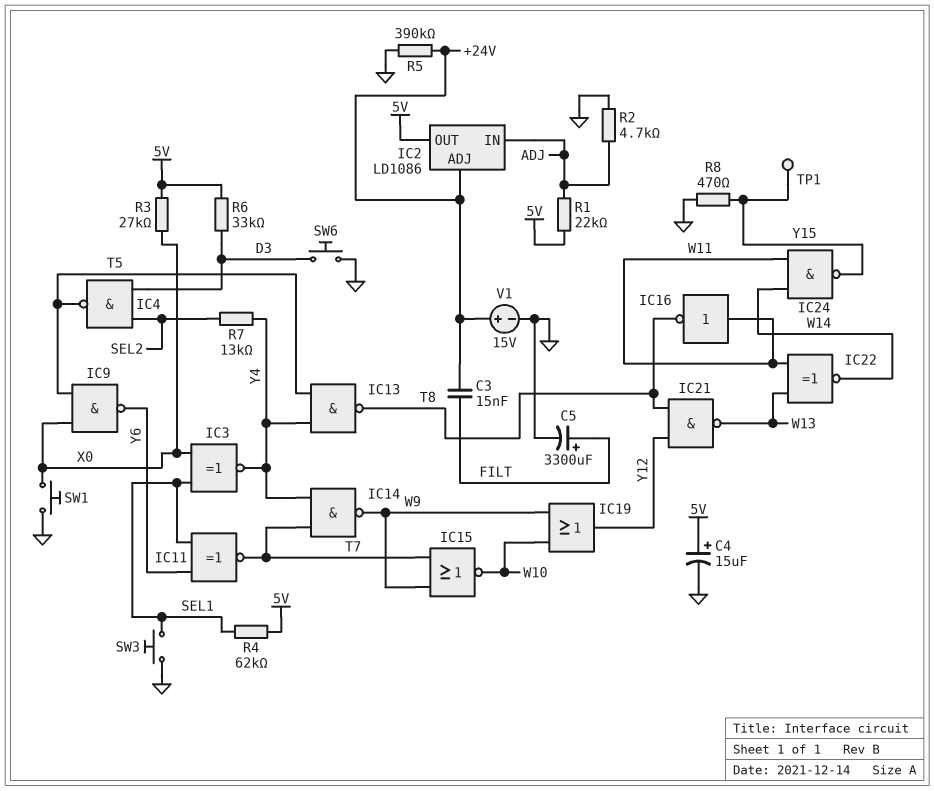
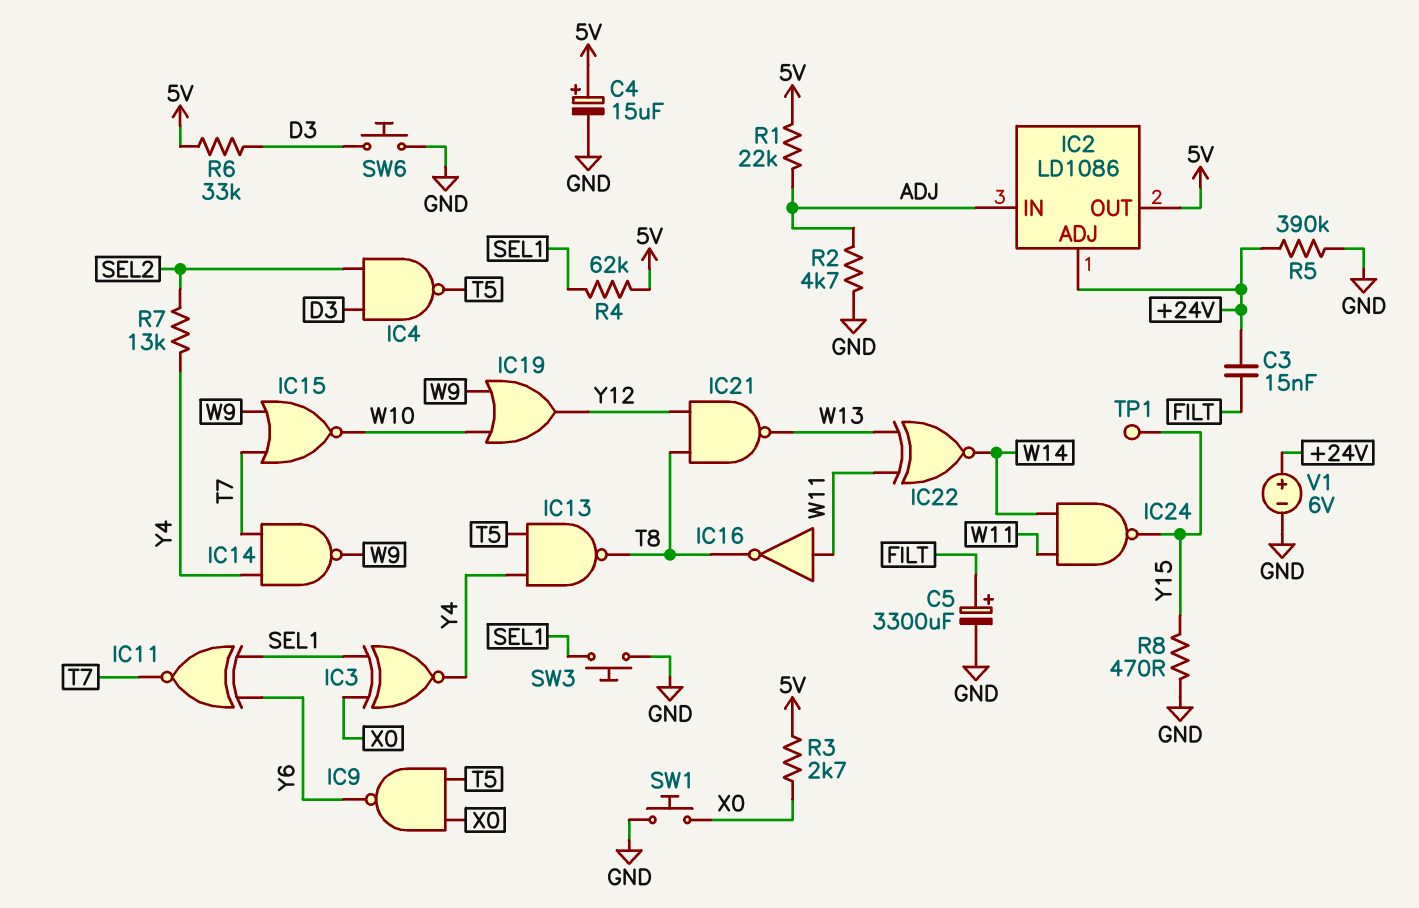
R3: 27k (5V, X0) -> 2.7k (5V, X0)
V1: 15V (plus +24V, minus GND) -> 6V (plus +24V, minus GND)

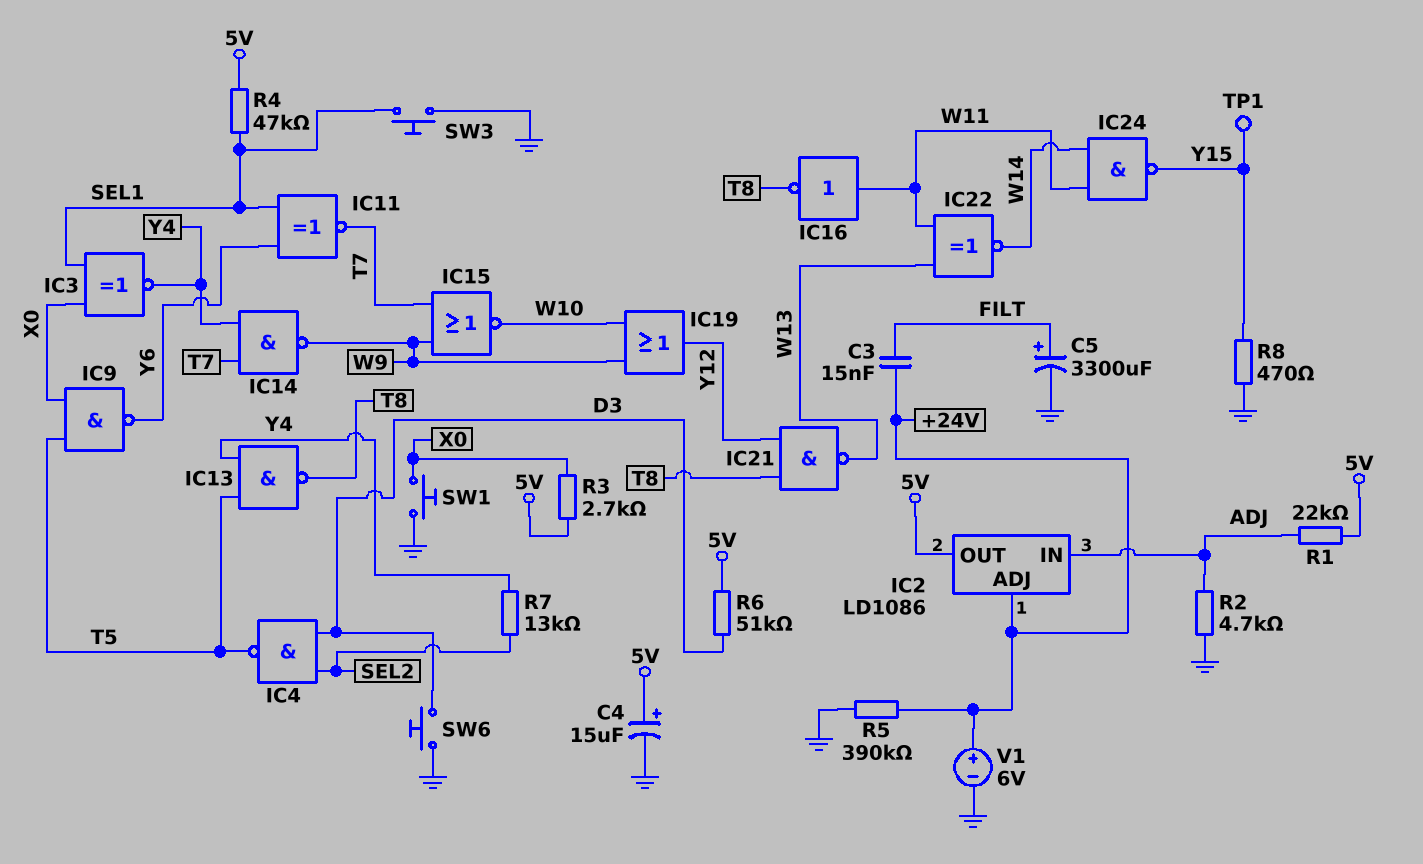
R4: 62k (5V, SEL1) -> 47k (5V, SEL1)
R6: 33k (5V, D3) -> 51k (5V, D3)

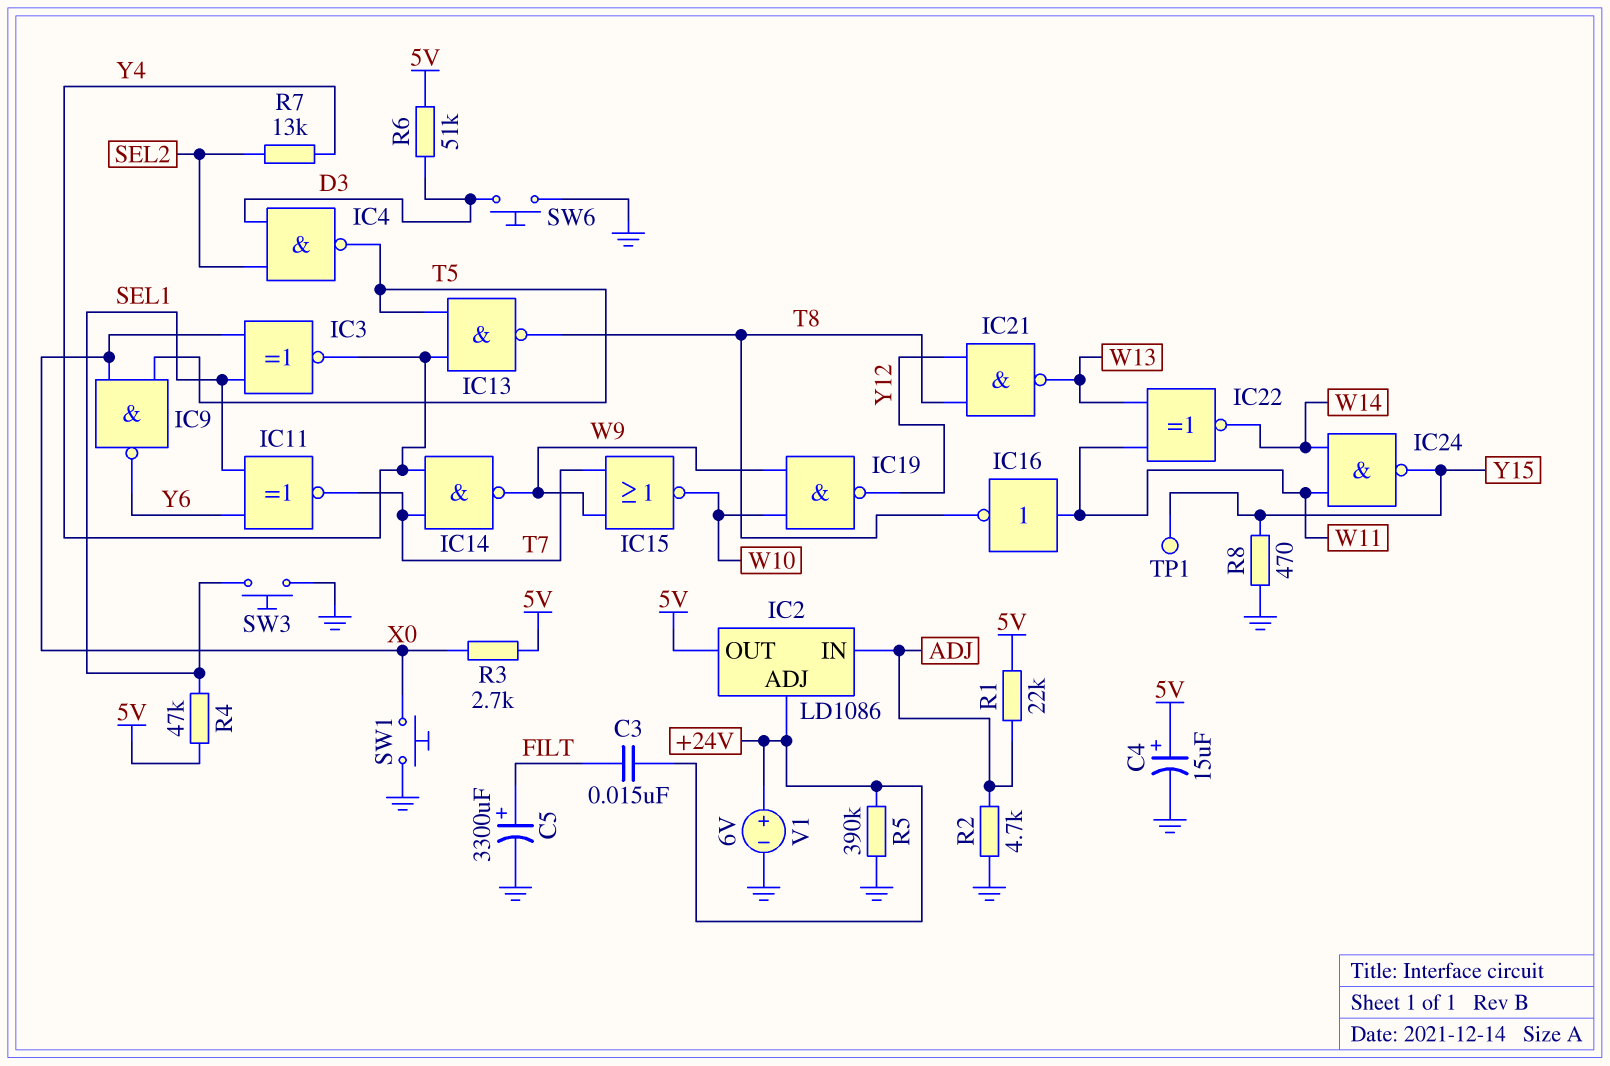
IC19: OR (in W9, in W10, out Y12) -> NAND (in W9, in W10, out Y12)

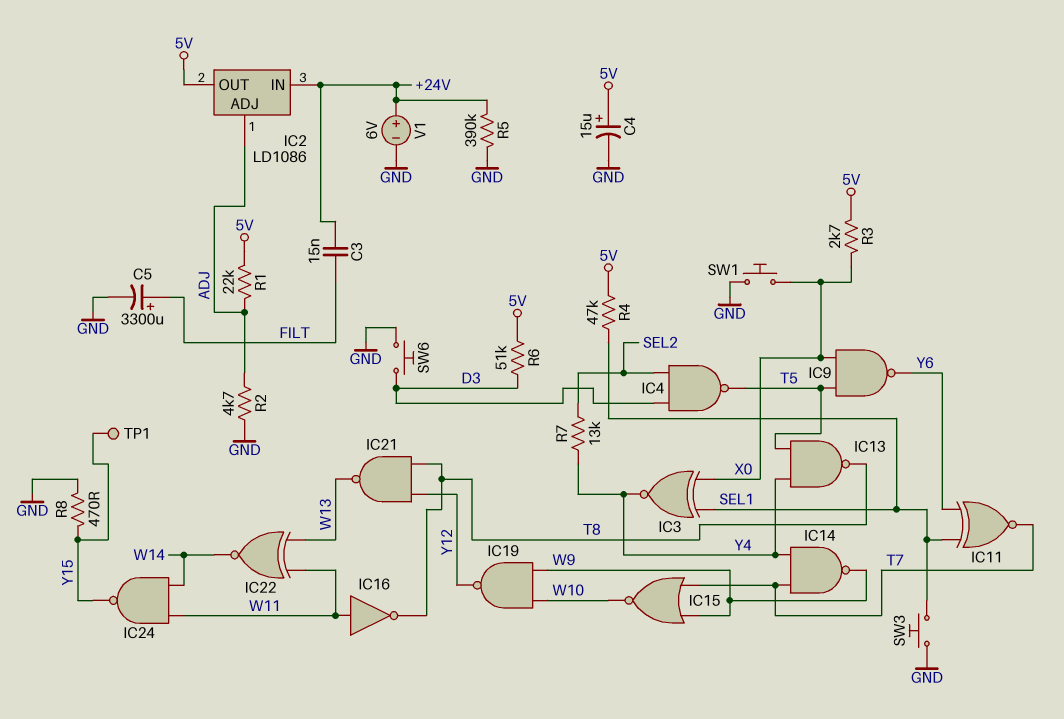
IC2 pin ADJ: +24V -> ADJ
IC2 pin IN: ADJ -> +24V

